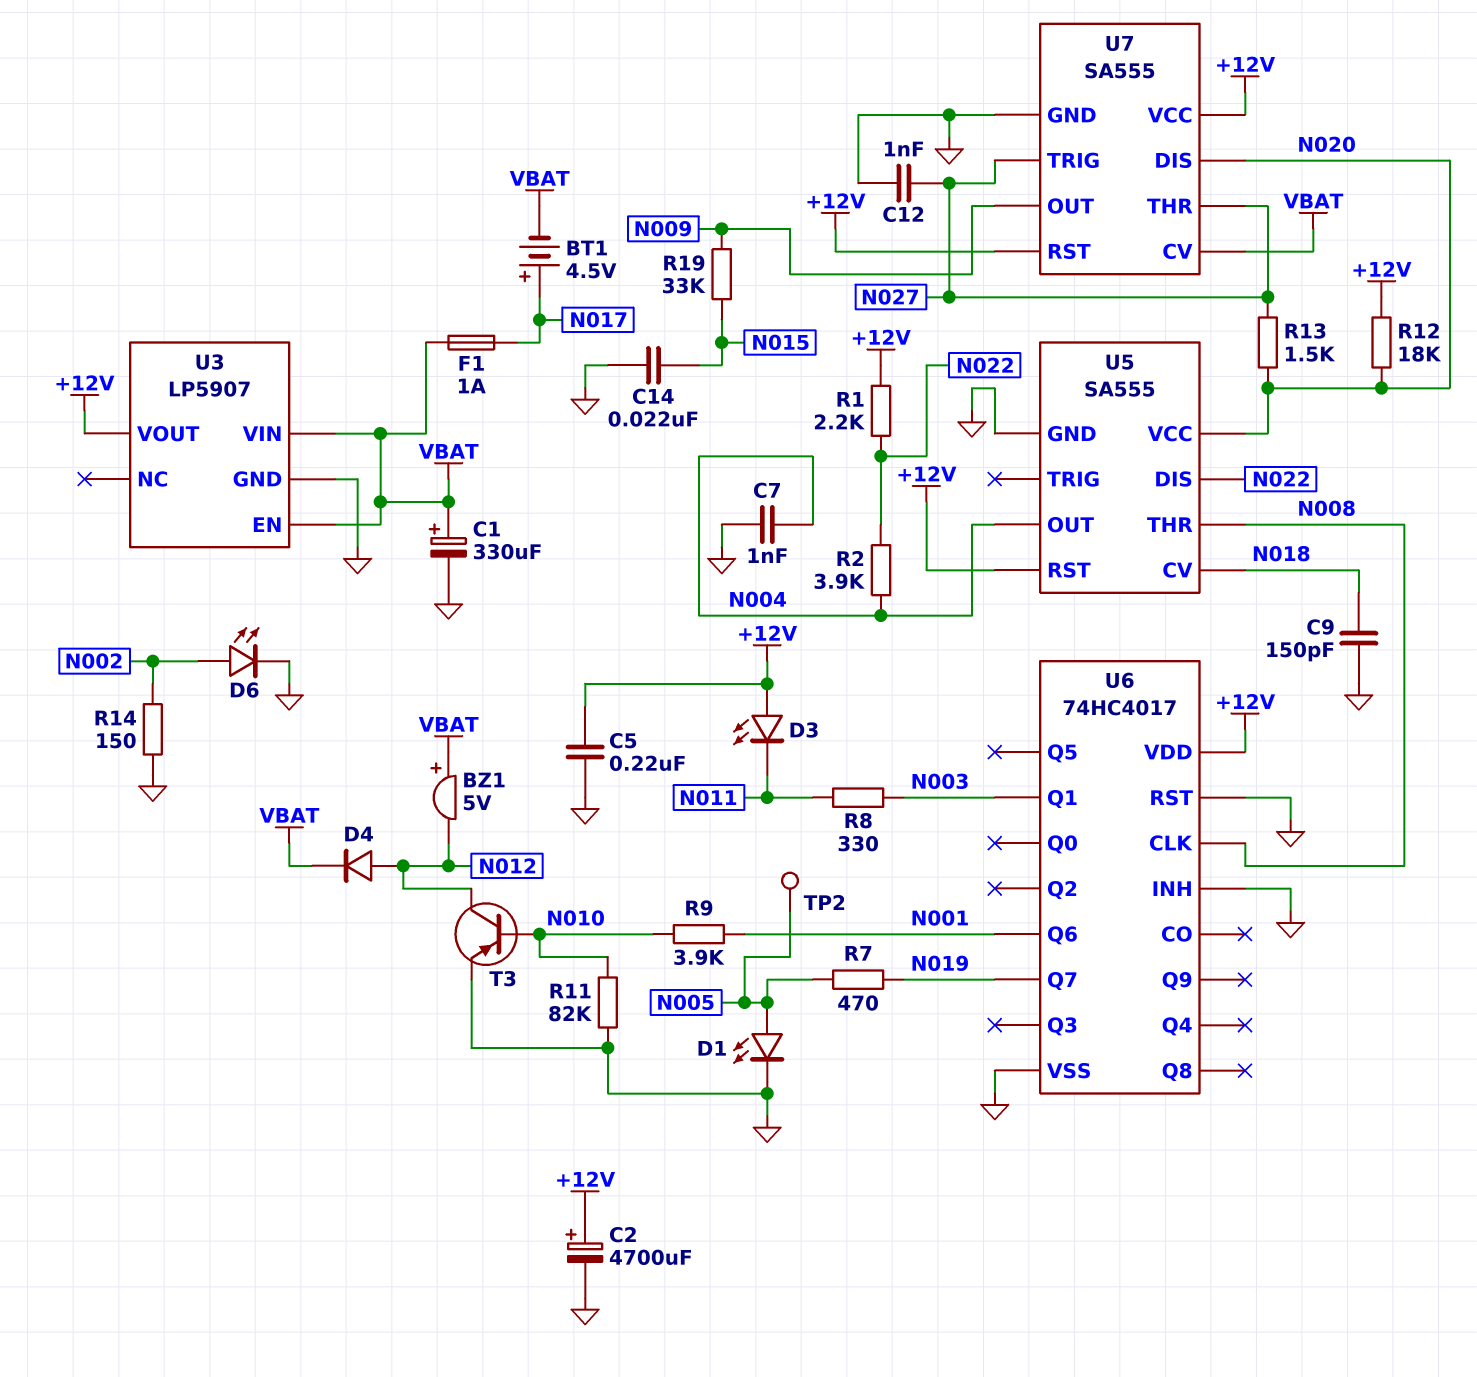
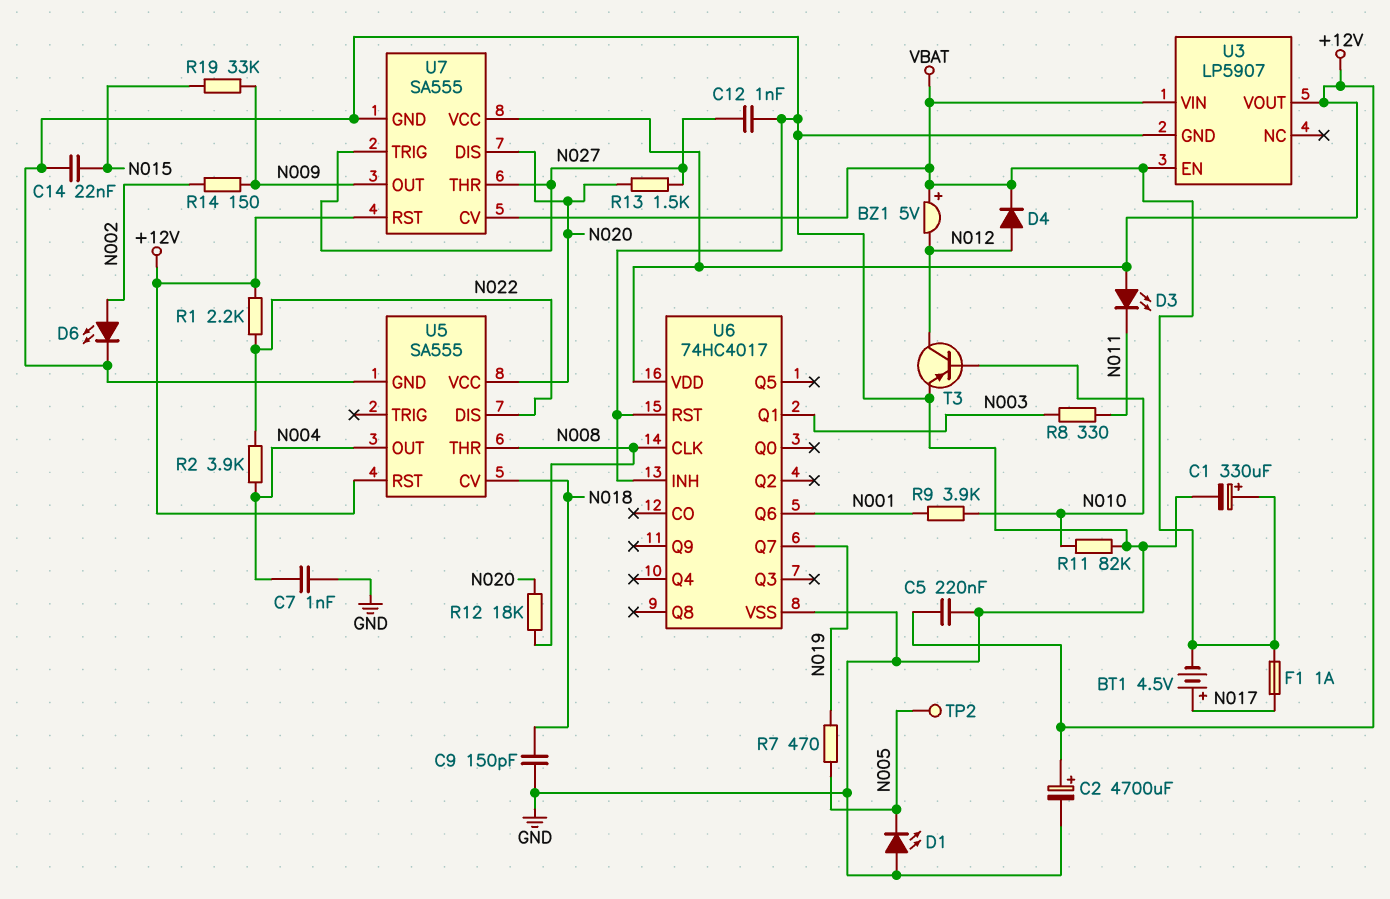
D1: LED (A N005, K GND) -> LED (A GND, K N005)
R12: 18k (+12V, N020) -> 18k (N008, N020)
R14: 150 (GND, N002) -> 150 (N002, N009)

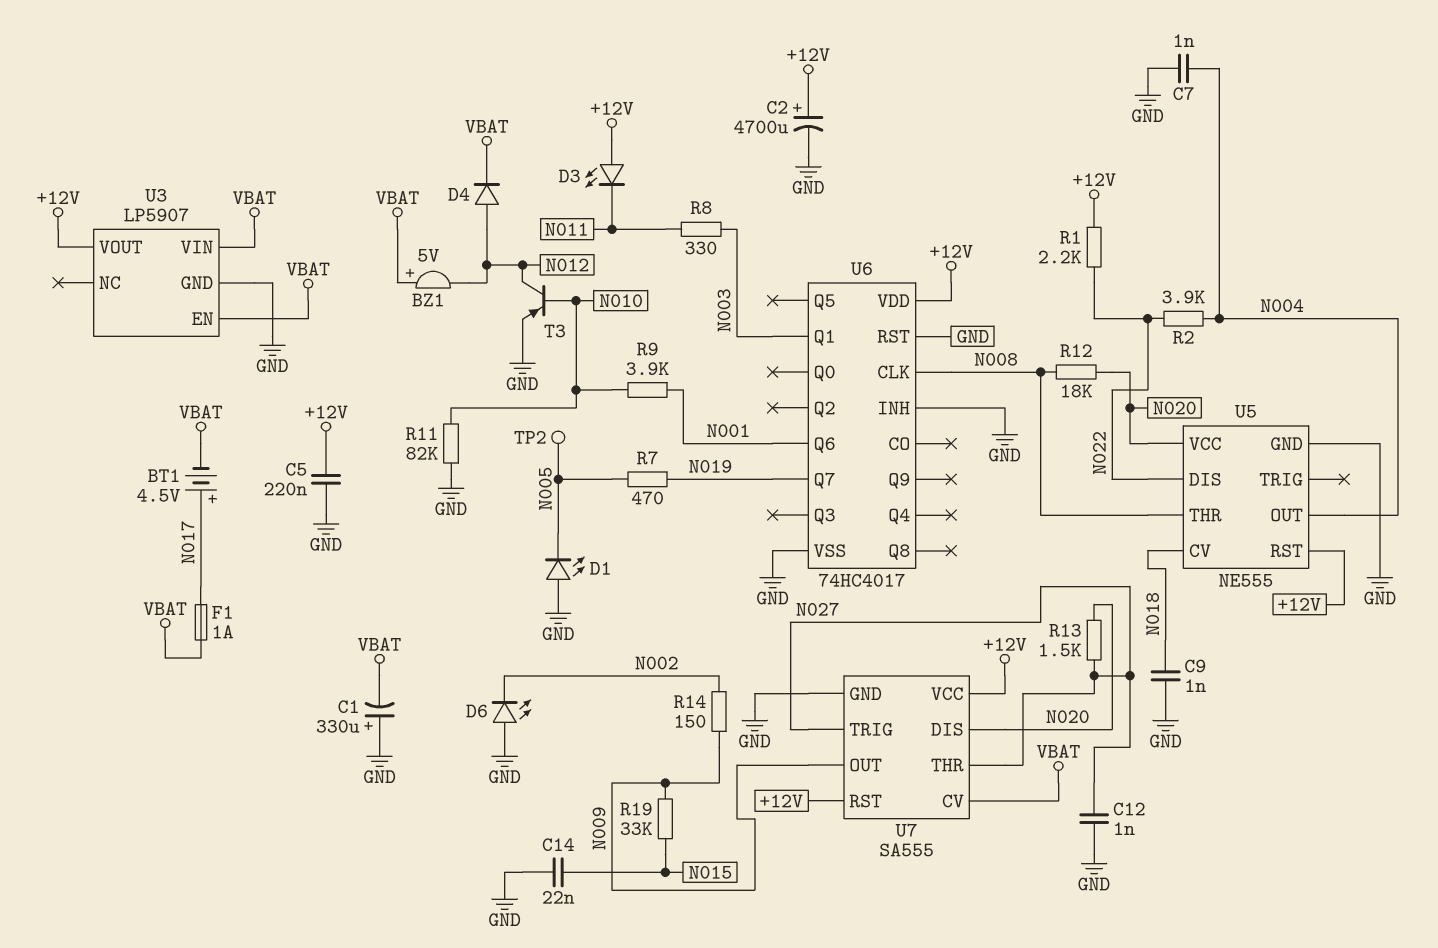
C1: 330uF (plus VBAT, minus GND) -> 330uF (plus GND, minus VBAT)
C9: 150pF (GND, N018) -> 1nF (GND, N018)
D6: LED (A N002, K GND) -> LED (A GND, K N002)
U5: SA555 -> NE555

